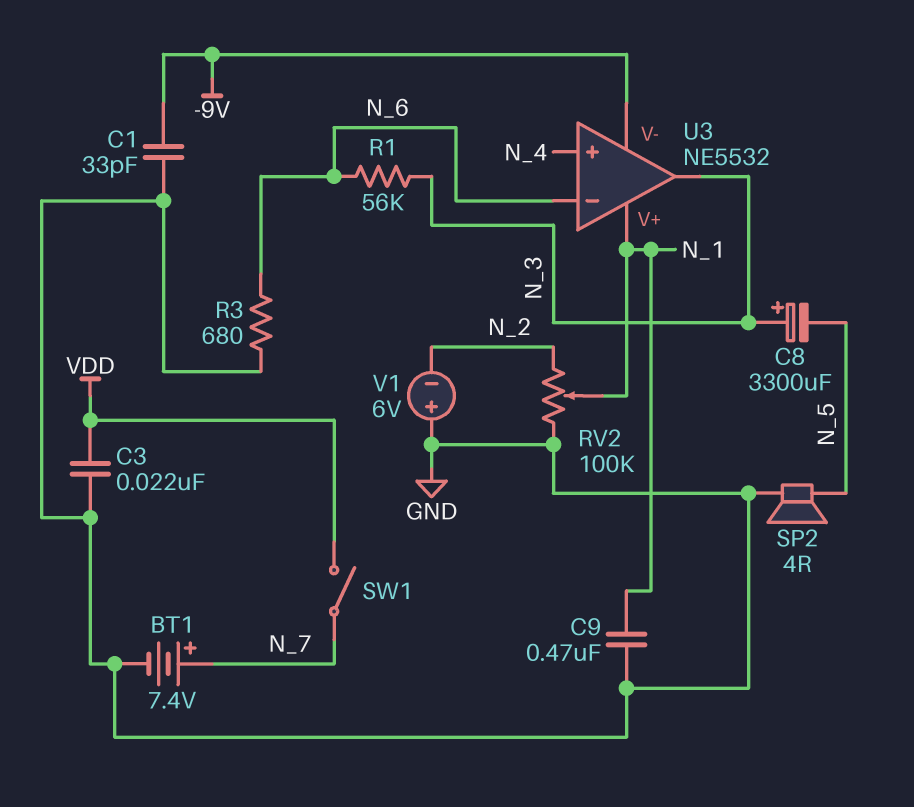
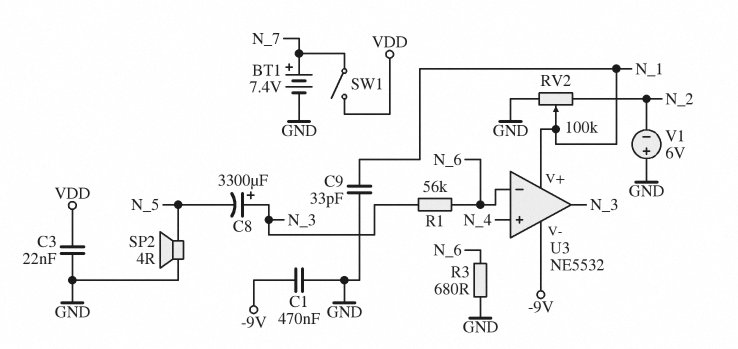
C1: 33pF (-9V, GND) -> 470nF (-9V, GND)
C9: 470nF (GND, N_1) -> 33pF (GND, N_1)

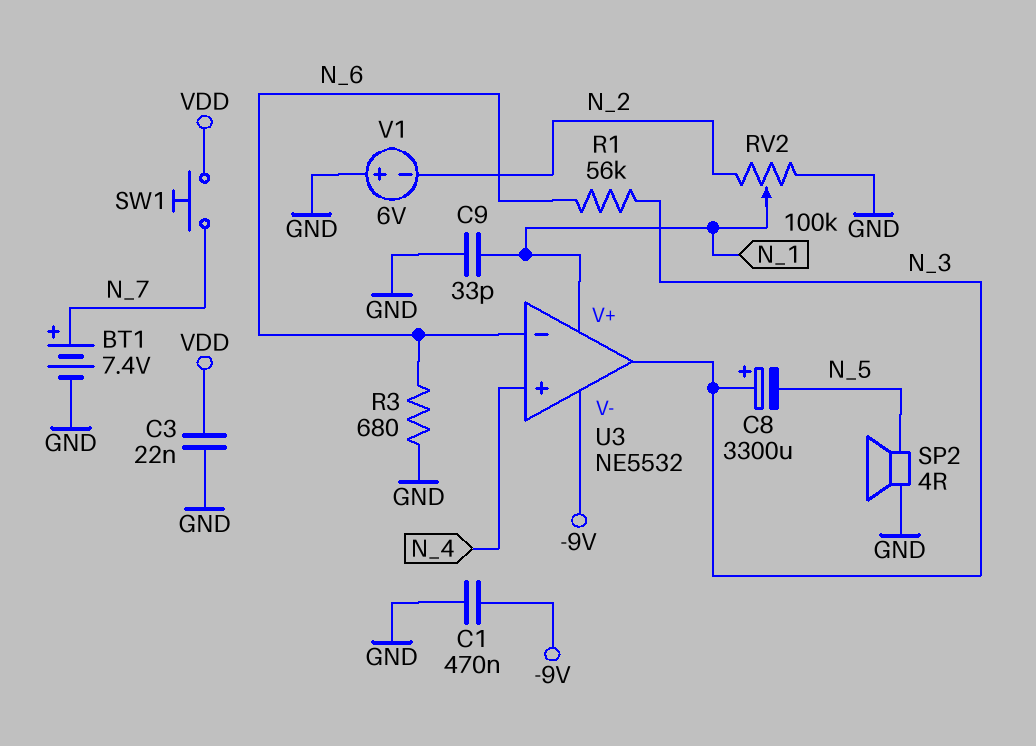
SW1: switch (N_7, VDD) -> button (N_7, VDD)

